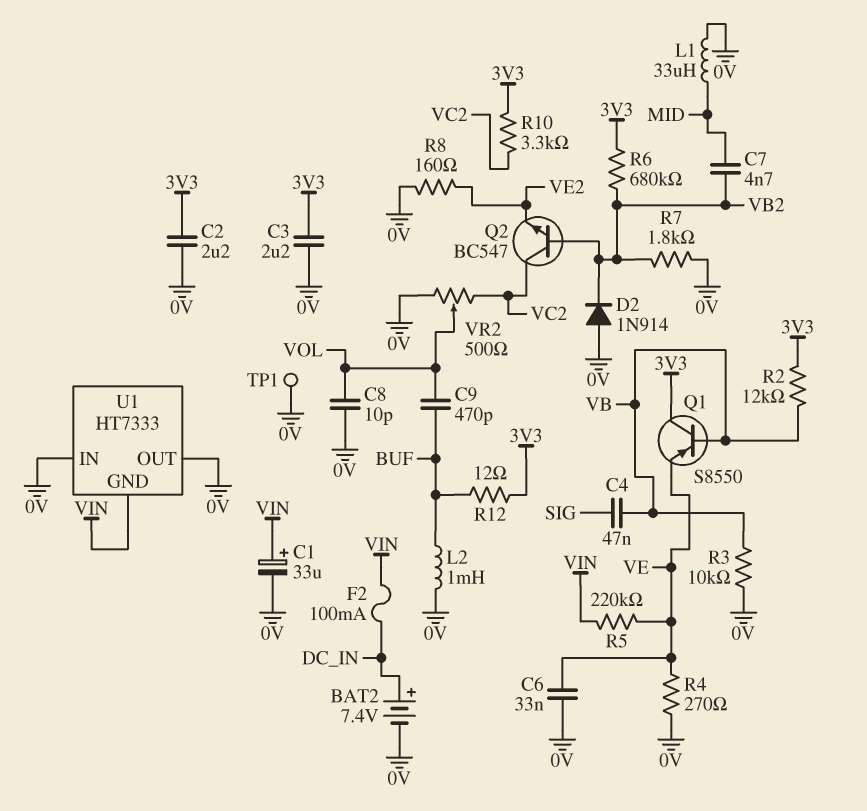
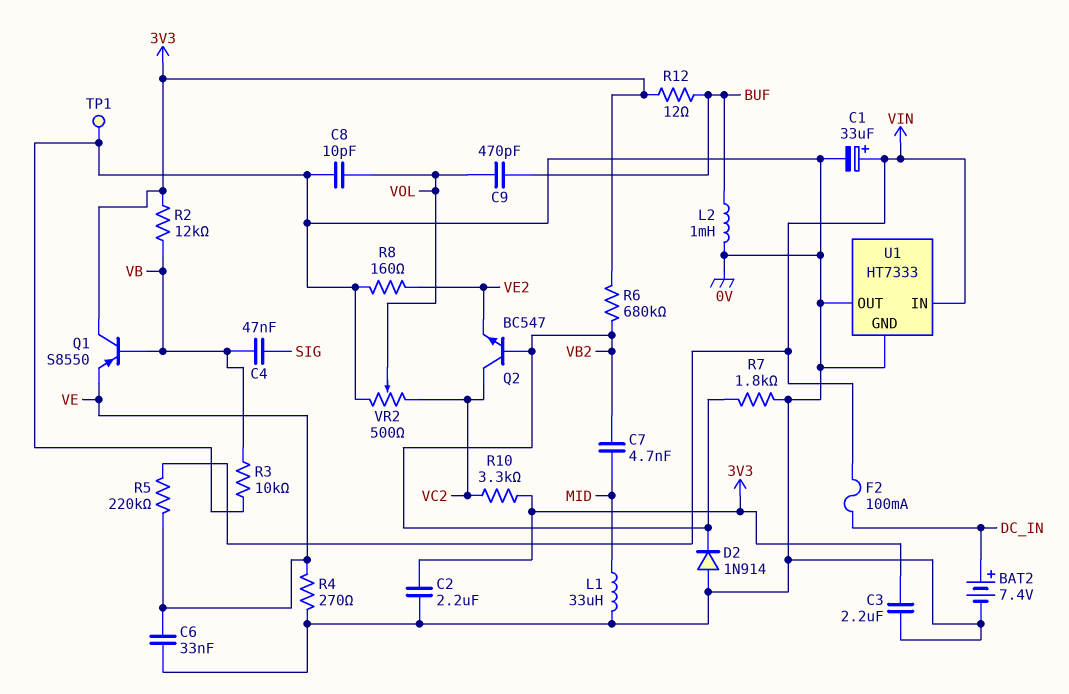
U1 pin GND: VIN -> 0V
U1 pin IN: 0V -> VIN

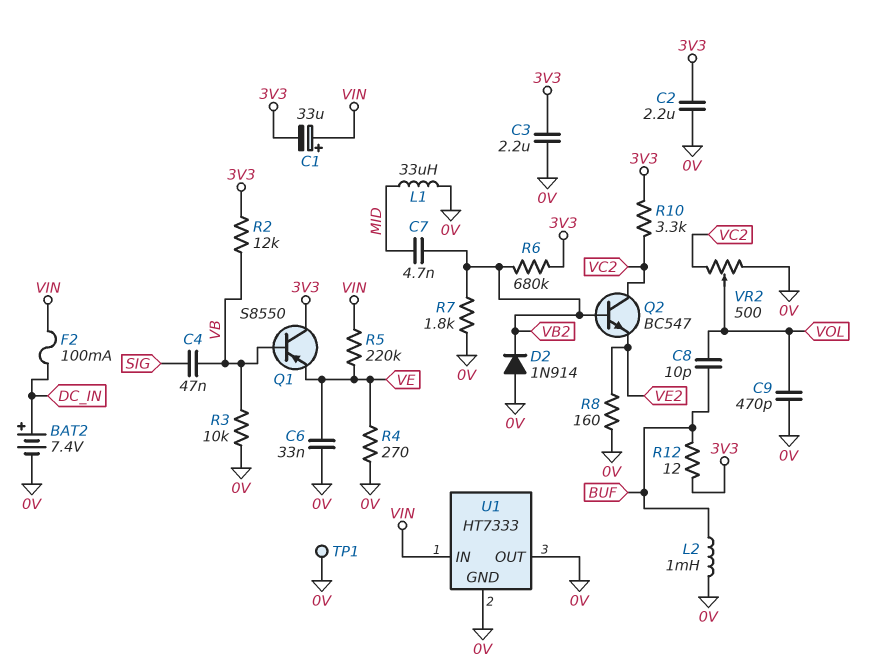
C1: 33uF (plus VIN, minus 0V) -> 33uF (plus VIN, minus 3V3)
C8: 10pF (0V, VOL) -> 10pF (BUF, VOL)
C9: 470pF (BUF, VOL) -> 470pF (0V, VOL)

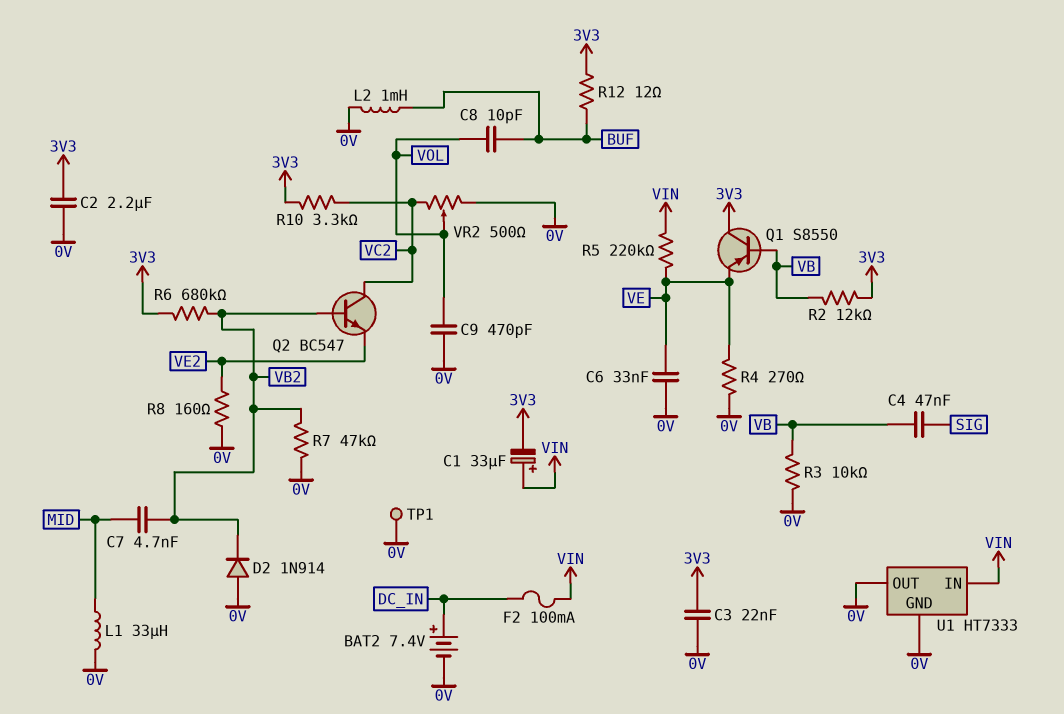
C3: 2.2uF (0V, 3V3) -> 22nF (0V, 3V3)
R7: 1.8k (0V, VB2) -> 47k (0V, VB2)

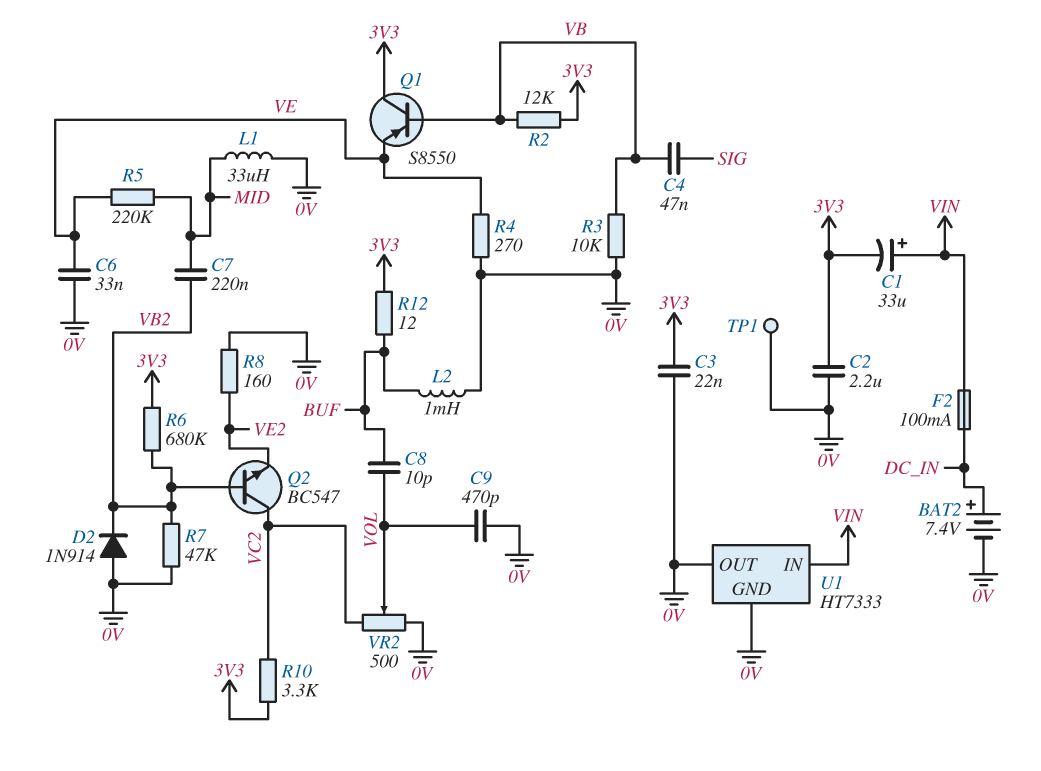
C7: 4.7nF (MID, VB2) -> 220nF (MID, VB2)
R5: 220k (VE, VIN) -> 220k (MID, VE)

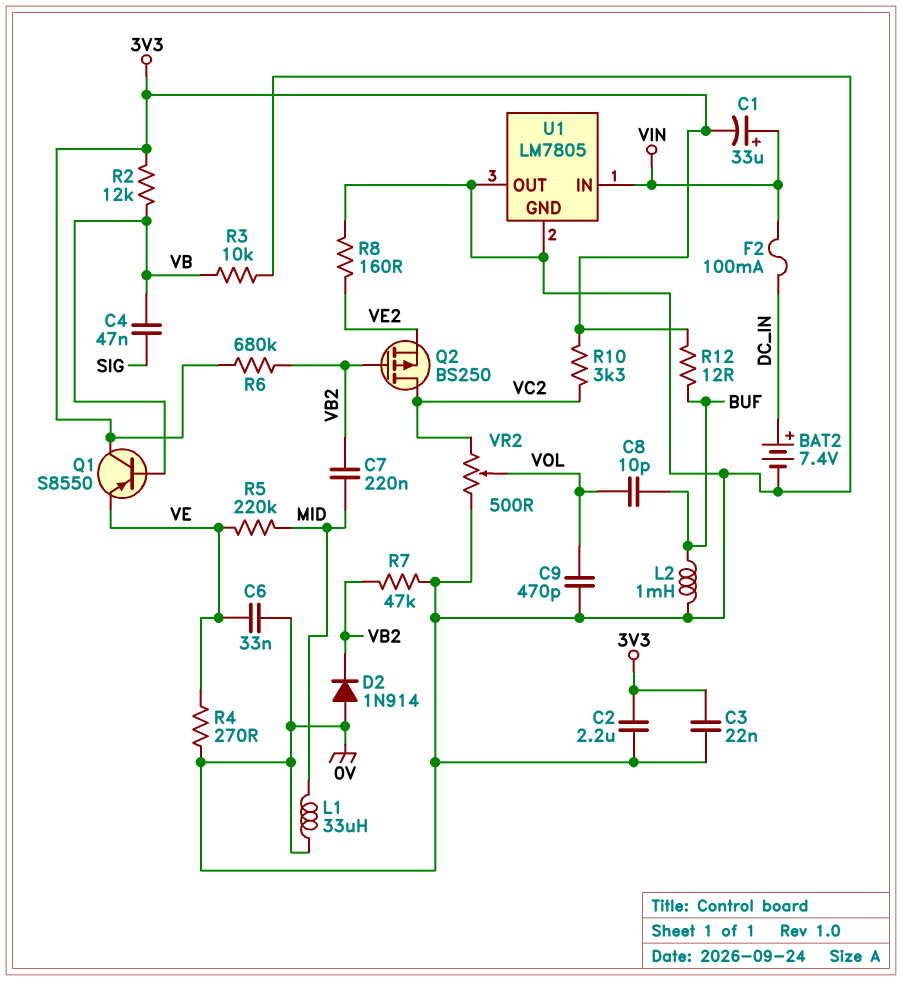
Q2: NPN BC547 (B VB2, C VC2, E VE2) -> PMOS BS250 (G VB2, D VC2, S VE2)
TP1: test point (0V) -> none
U1: HT7333 -> LM7805

